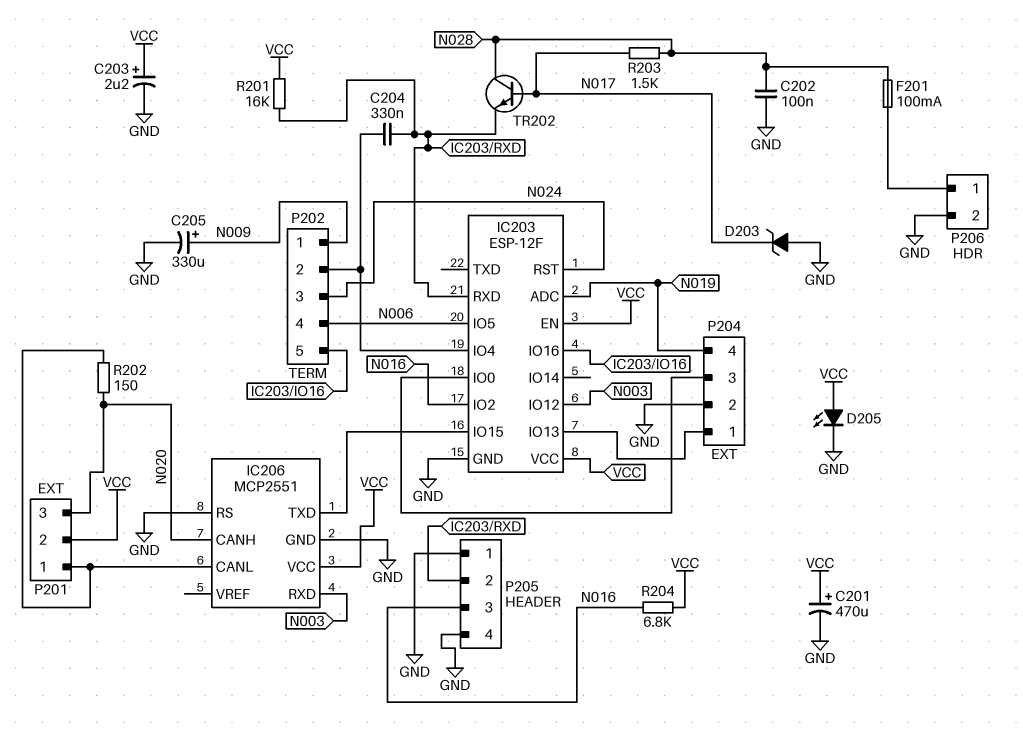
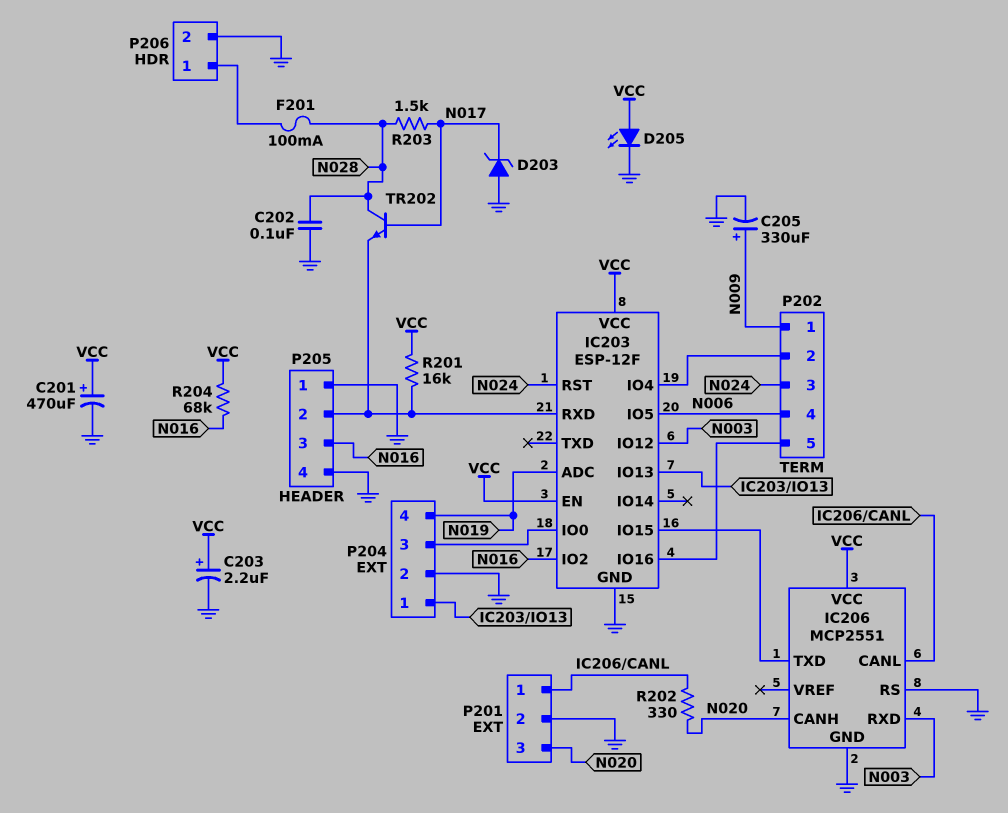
C204: 330nF (IC203/IO4, IC203/RXD) -> none
P201 pin 2: VCC -> GND
R202: 150 (IC206/CANL, N020) -> 330 (IC206/CANL, N020)
R204: 6.8k (N016, VCC) -> 68k (N016, VCC)

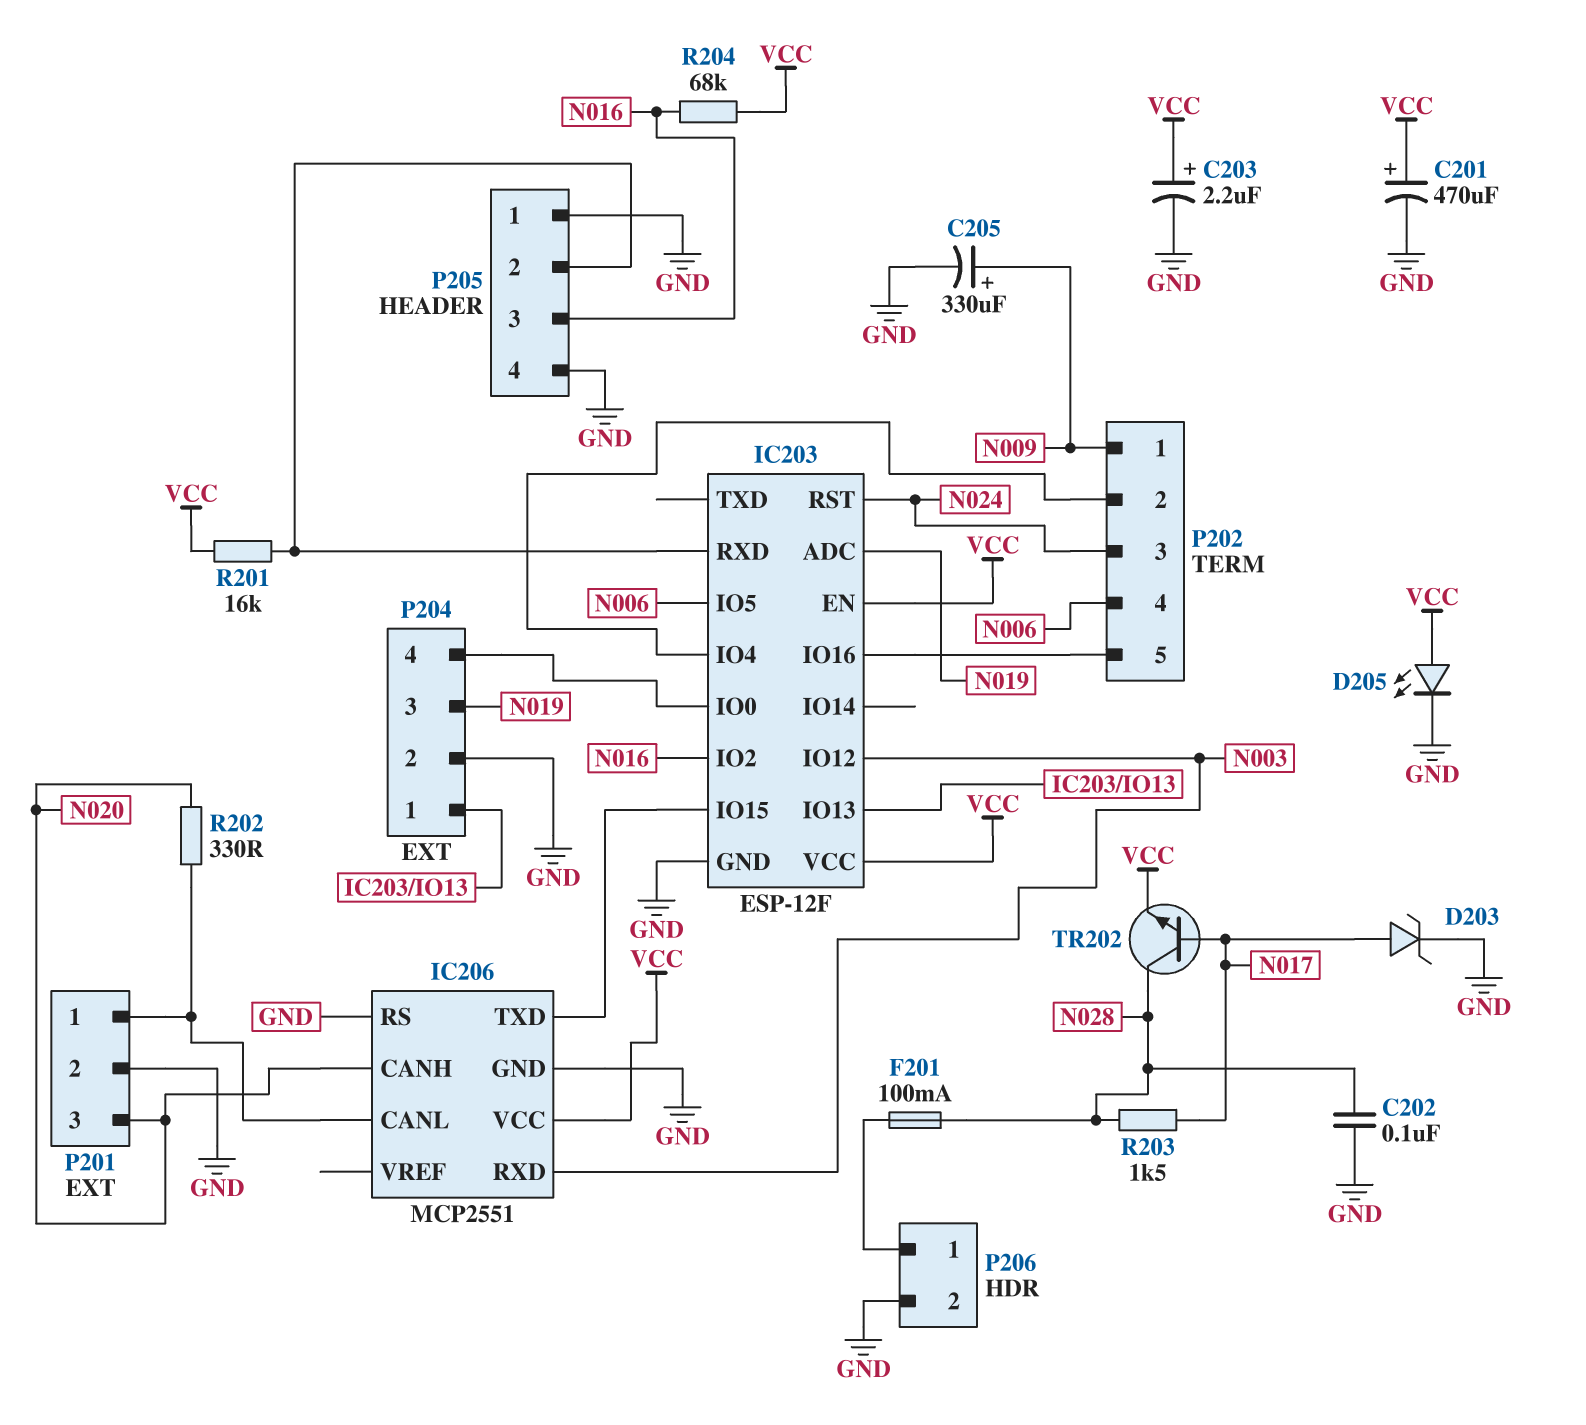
D203: zener (A GND, K N017) -> zener (A N017, K GND)
P204 pin 3: IC203/IO0 -> N019
P204 pin 4: N019 -> IC203/IO0
TR202: NPN (B N017, C N028, E IC203/RXD) -> NPN (B N017, C N028, E VCC)

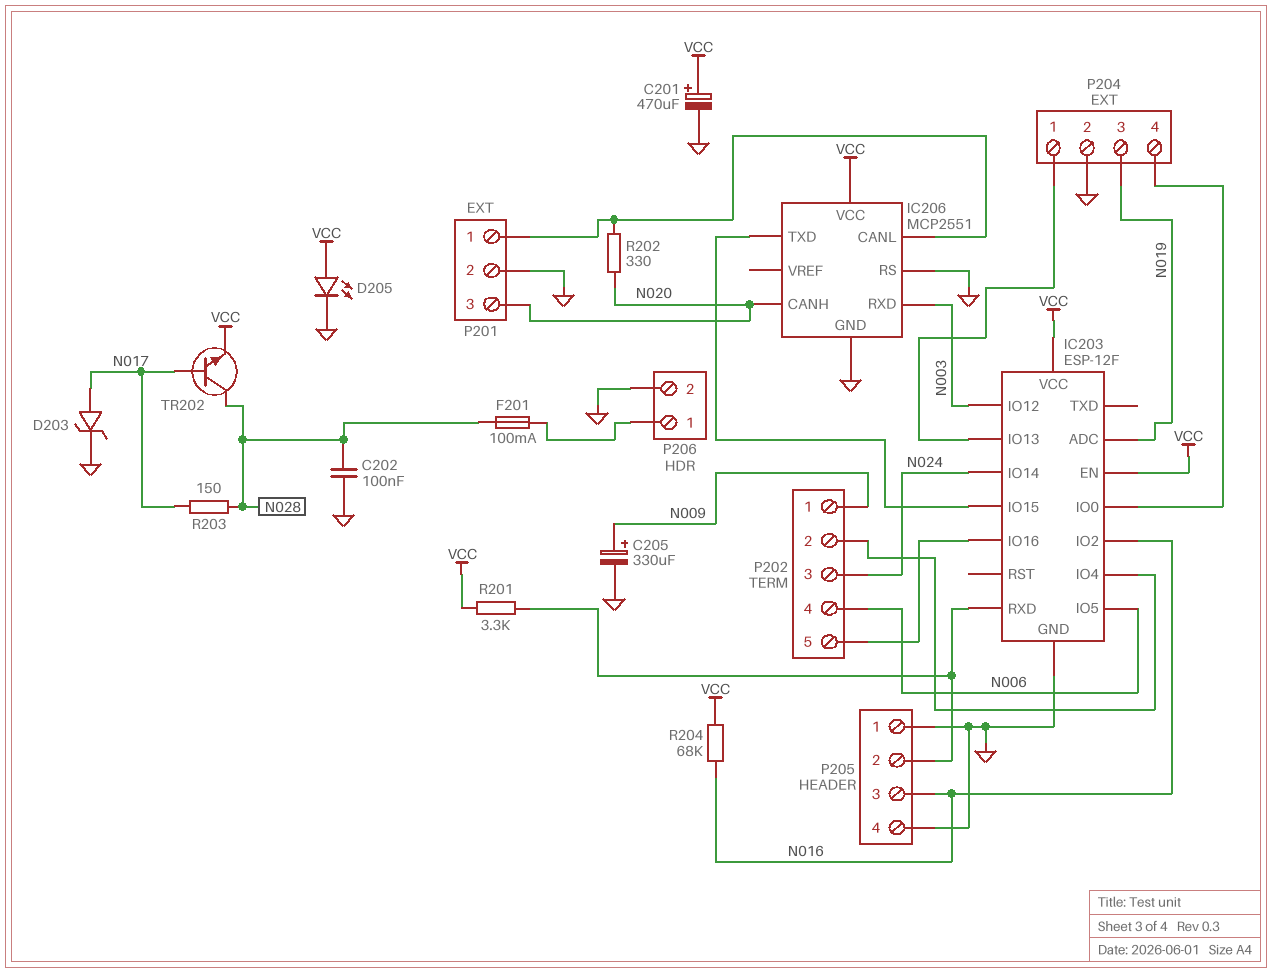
C203: 2.2uF (plus VCC, minus GND) -> none
IC203 pin IO14: none -> N024
IC203 pin RST: N024 -> none
R201: 16k (IC203/RXD, VCC) -> 3.3k (IC203/RXD, VCC)
R203: 1.5k (N017, N028) -> 150 (N017, N028)

